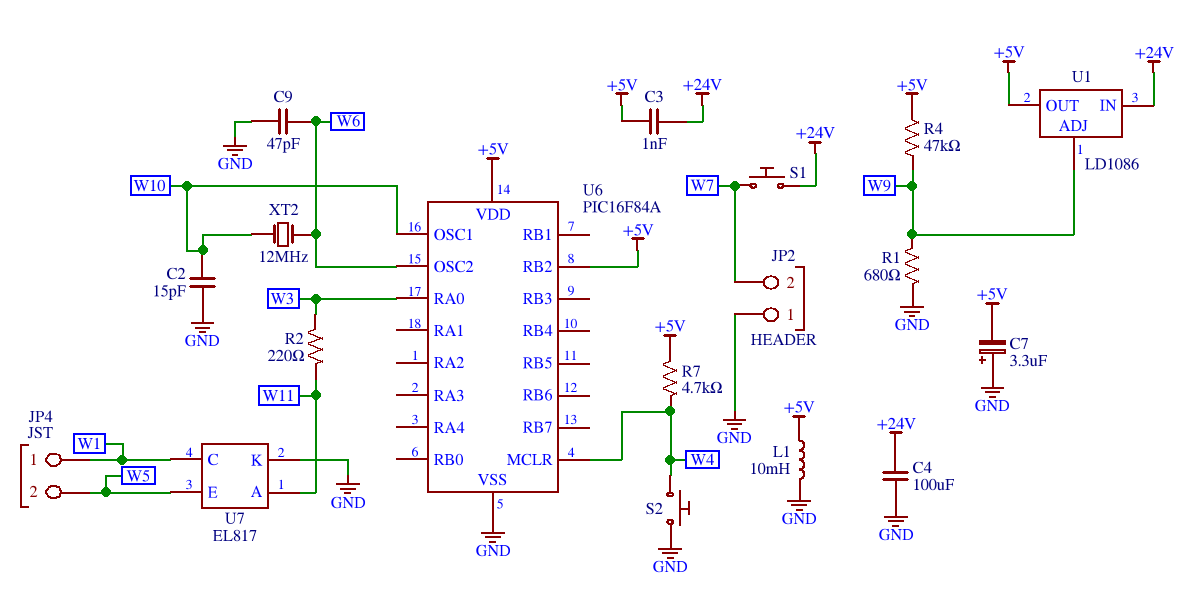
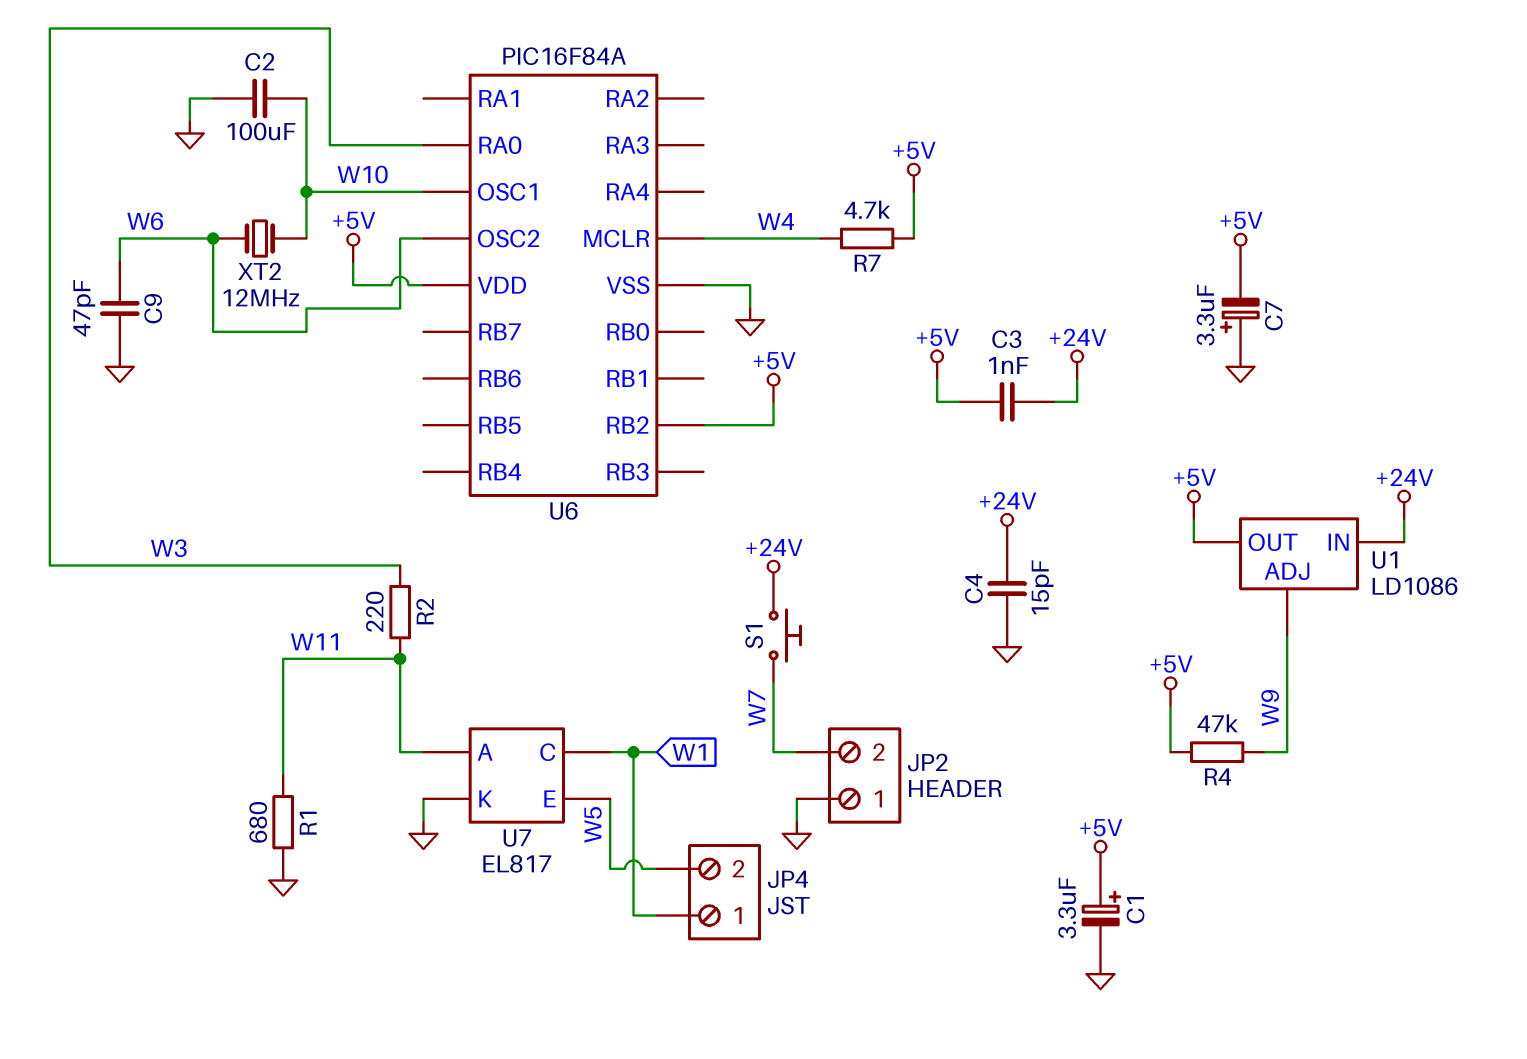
C1: none -> 3.3uF (plus +5V, minus GND)
C2: 15pF (GND, W10) -> 100uF (GND, W10)
C4: 100uF (+24V, GND) -> 15pF (+24V, GND)
L1: 10mH (+5V, GND) -> none
R1: 680 (GND, W9) -> 680 (GND, W11)
S2: button (GND, W4) -> none

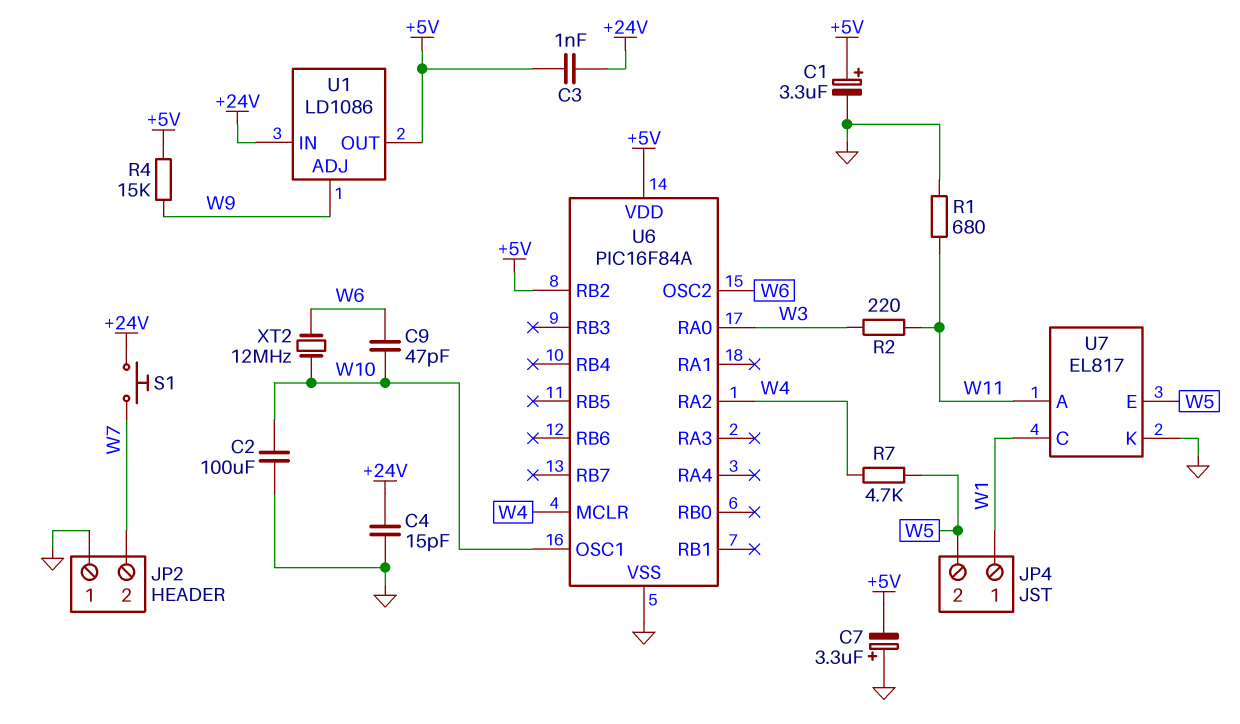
C9: 47pF (GND, W6) -> 47pF (W6, W10)
R4: 47k (+5V, W9) -> 15k (+5V, W9)
R7: 4.7k (+5V, W4) -> 4.7k (W4, W5)
U6 pin RA2: none -> W4

